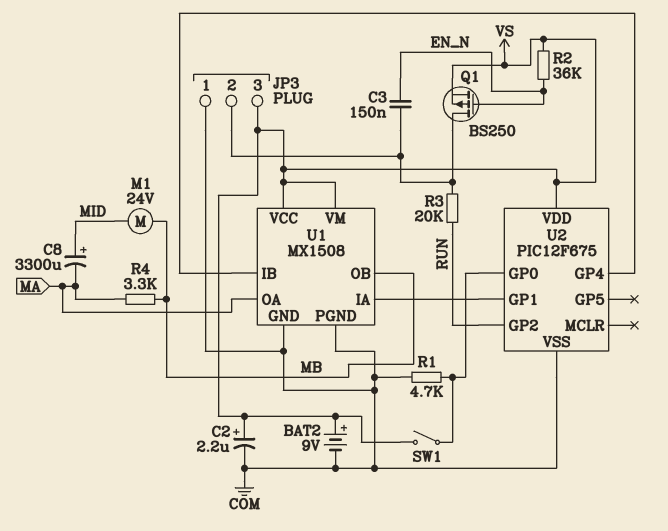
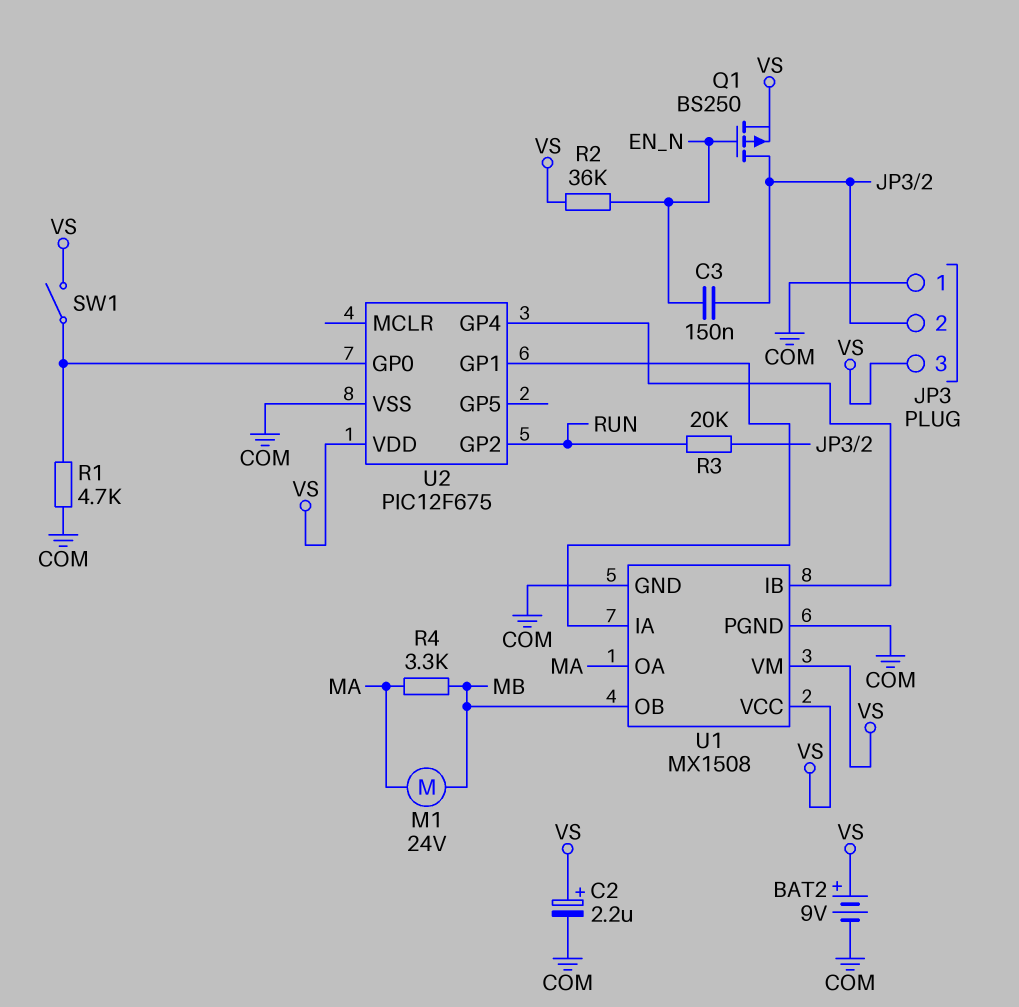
C8: 3300uF (plus MID, minus MA) -> none
M1: motor 24V (MB, MID) -> motor 24V (MA, MB)

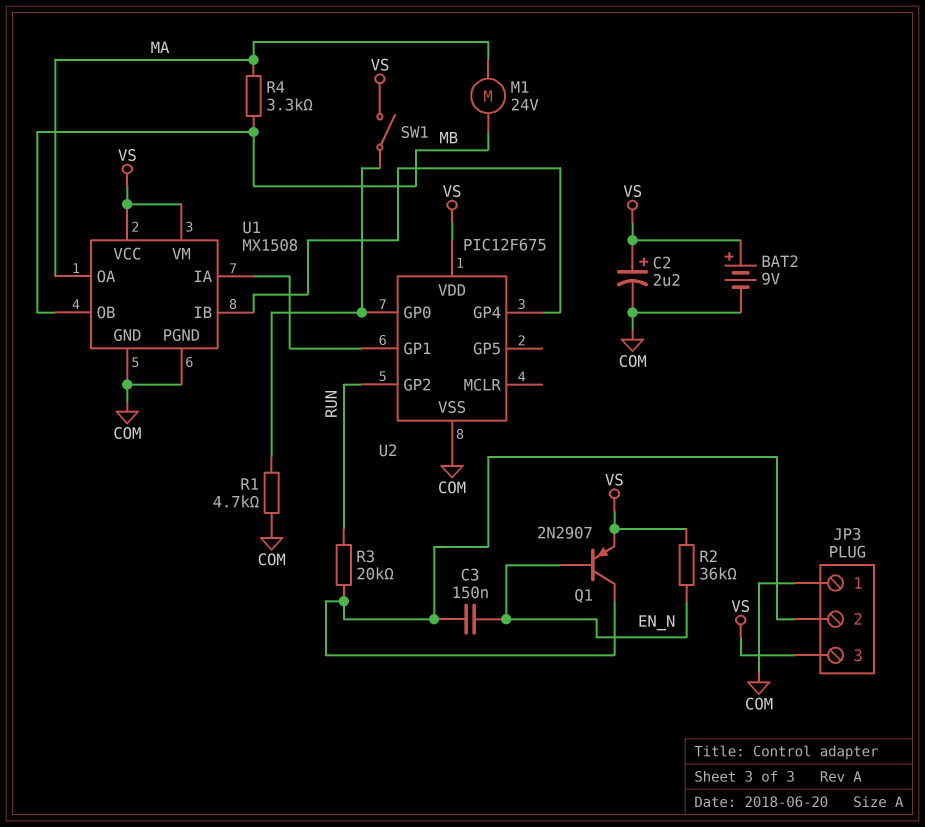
Q1: PMOS BS250 (G EN_N, D JP3/2, S VS) -> PNP 2N2907 (B EN_N, C JP3/2, E VS)

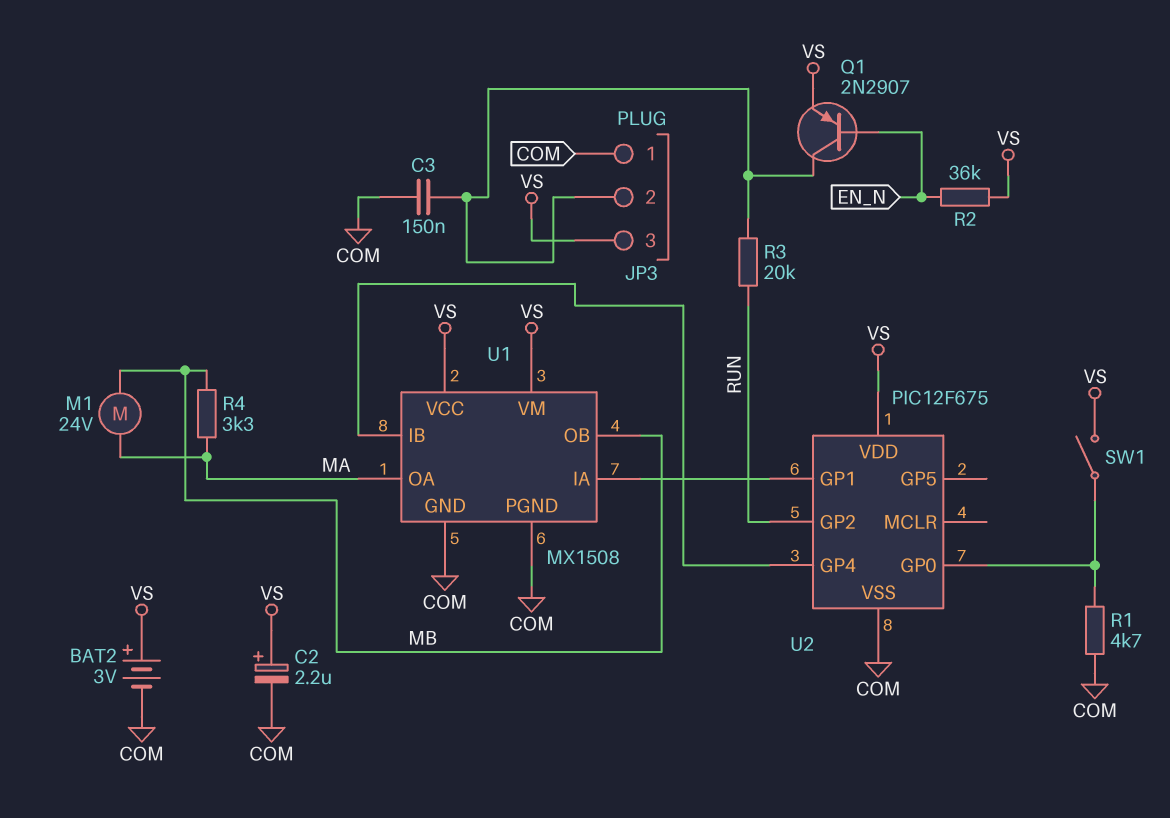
BAT2: 9V (plus VS, minus COM) -> 3V (plus VS, minus COM)
C3: 150nF (EN_N, JP3/2) -> 150nF (COM, JP3/2)

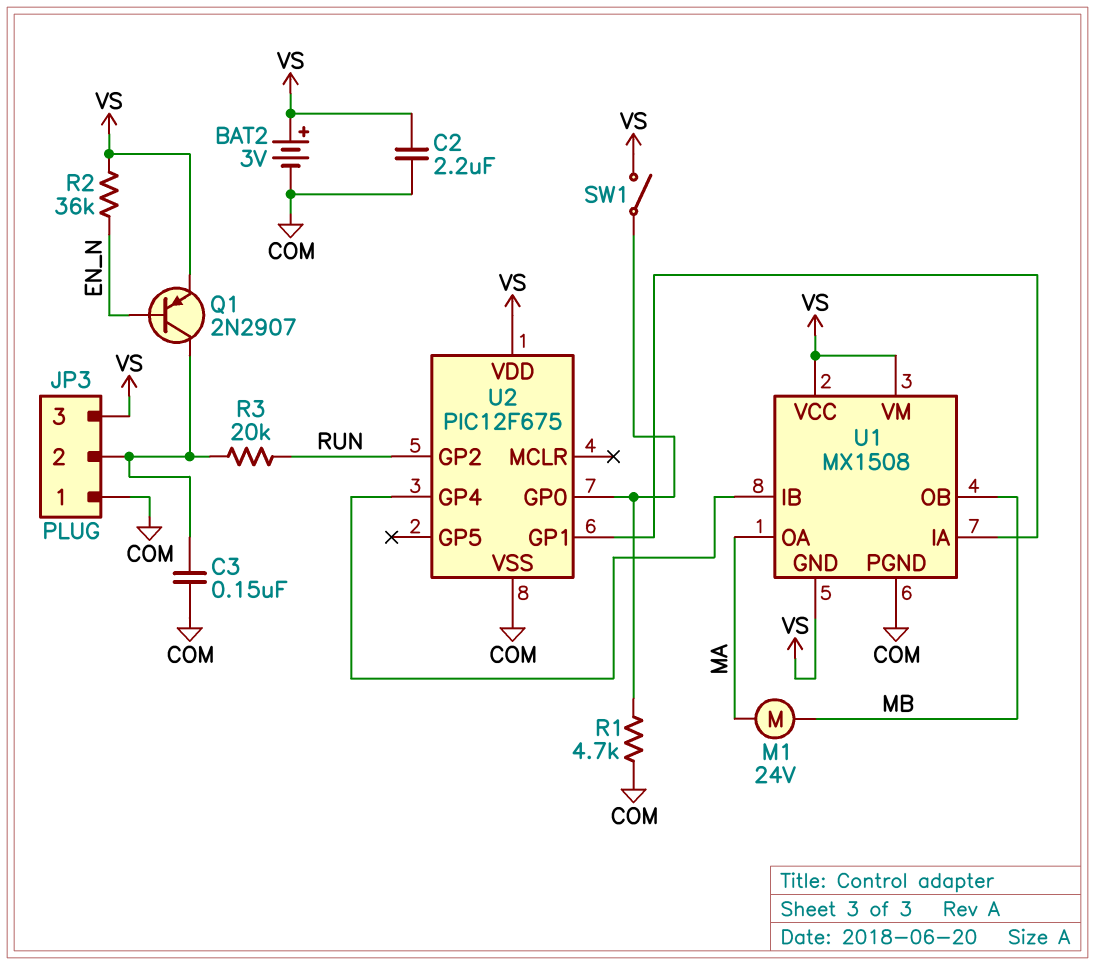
C2: 2.2uF (plus VS, minus COM) -> 2.2uF (COM, VS)
R4: 3.3k (MA, MB) -> none
U1 pin GND: COM -> VS

